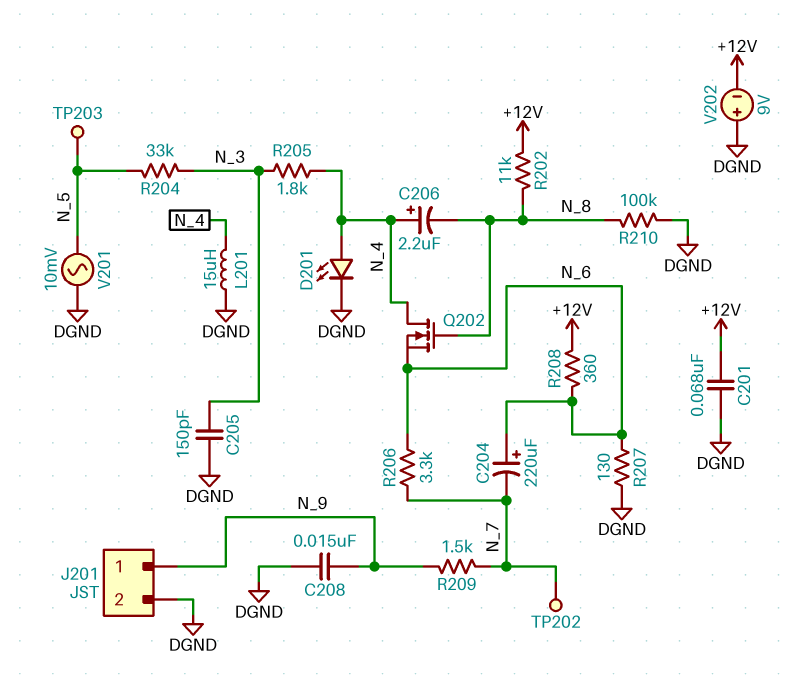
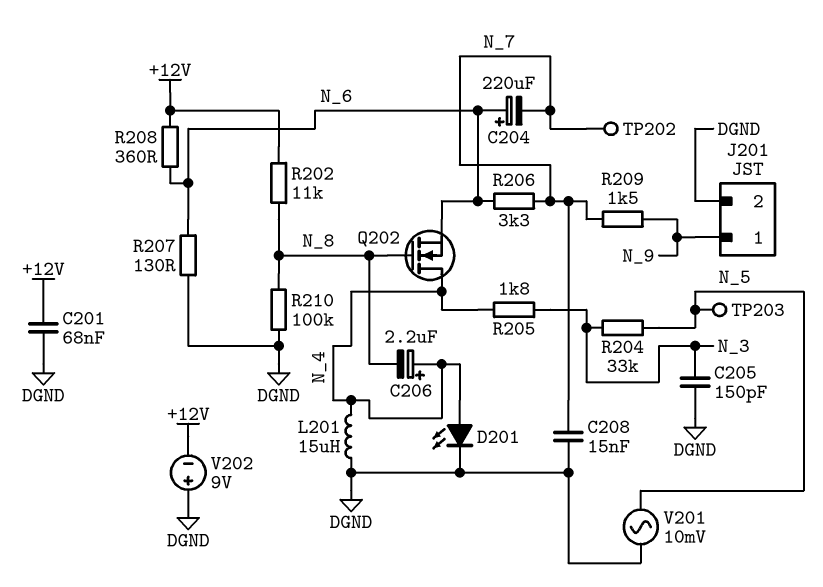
C208: 15nF (DGND, N_9) -> 15nF (DGND, N_7)

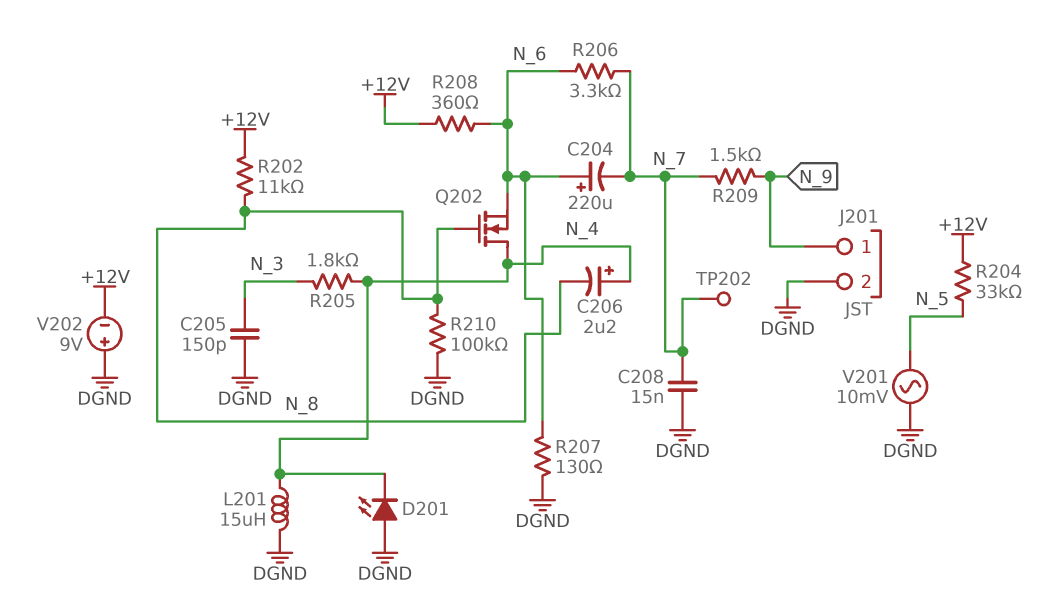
C201: 68nF (+12V, DGND) -> none
D201: LED (A N_4, K DGND) -> LED (A DGND, K N_4)
R204: 33k (N_3, N_5) -> 33k (+12V, N_5)
TP203: test point (N_5) -> none

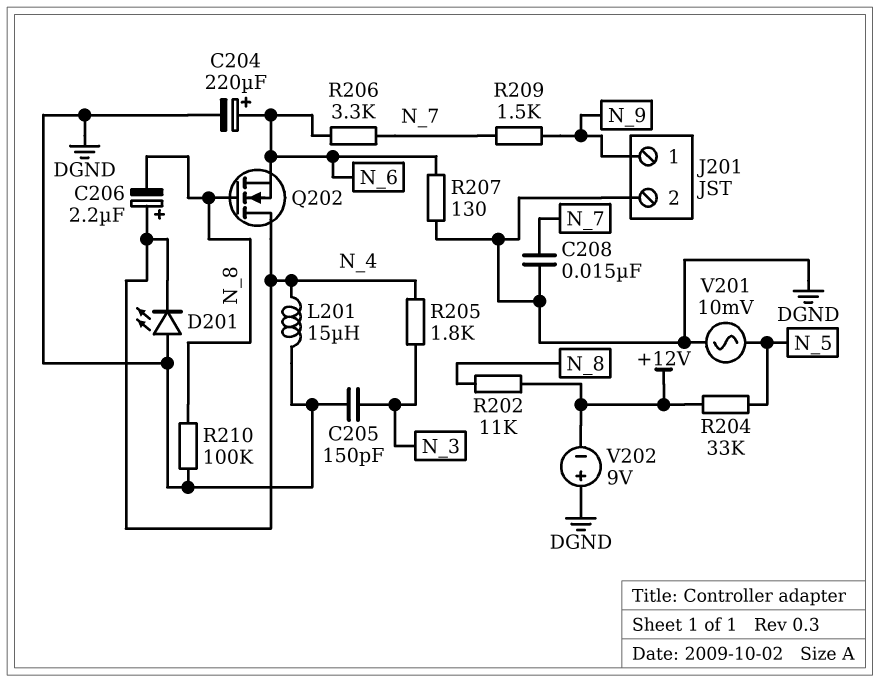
C204: 220uF (plus N_6, minus N_7) -> 220uF (plus N_6, minus DGND)
R208: 360 (+12V, N_6) -> none
TP202: test point (N_7) -> none

